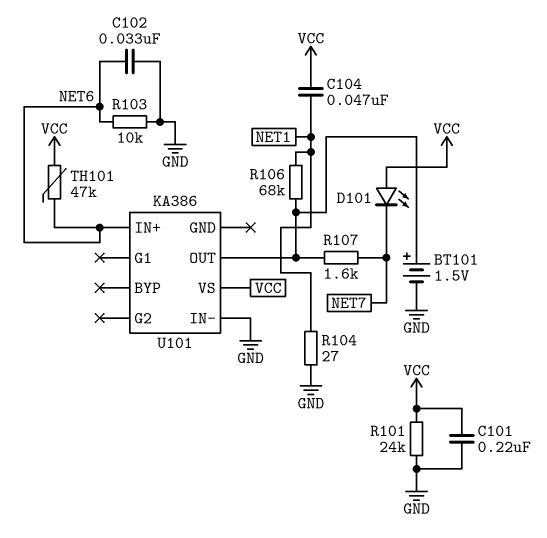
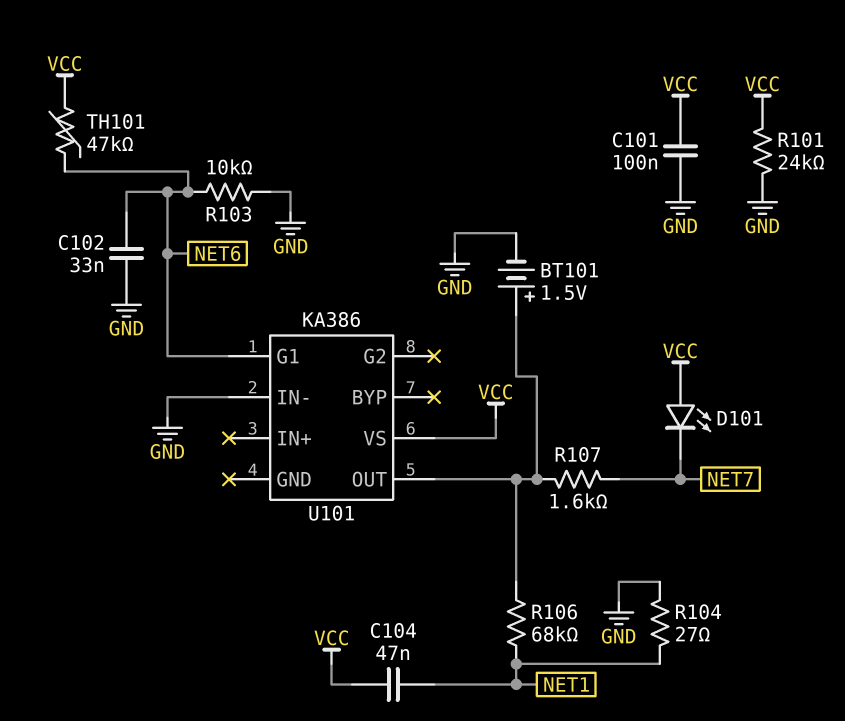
C101: 220nF (GND, VCC) -> 100nF (GND, VCC)
U101 pin G1: none -> NET6
U101 pin IN+: NET6 -> none

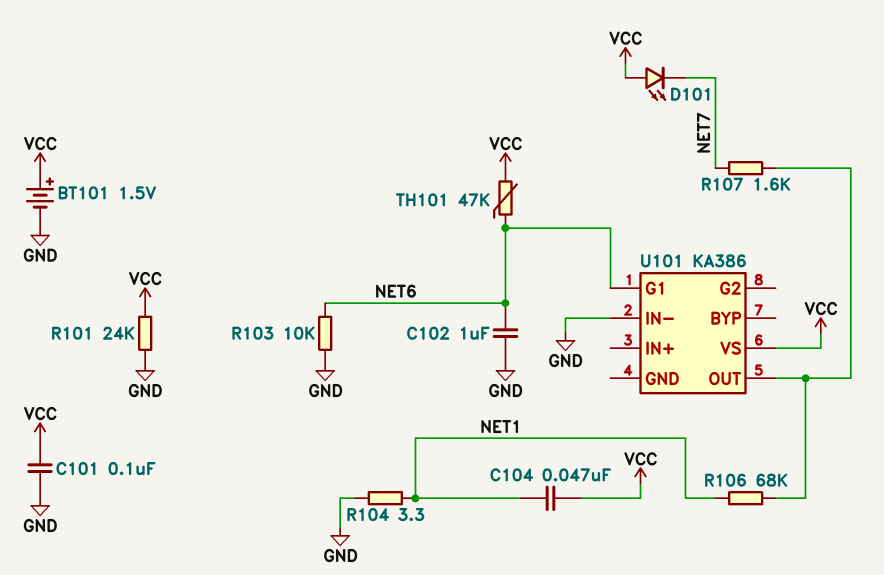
BT101: 1.5V (plus U101/OUT, minus GND) -> 1.5V (plus VCC, minus GND)
C102: 33nF (GND, NET6) -> 1uF (GND, NET6)
R104: 27 (GND, NET1) -> 3.3 (GND, NET1)

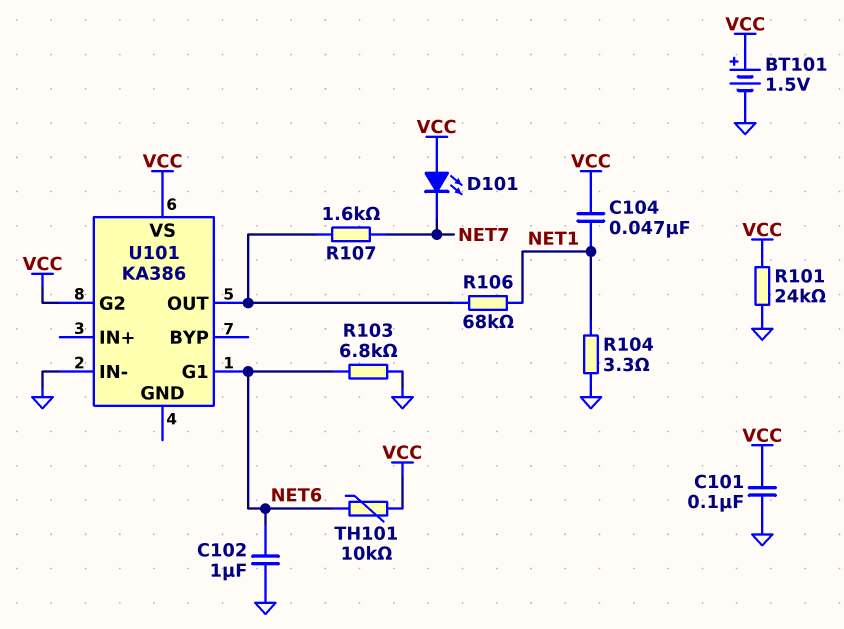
R103: 10k (GND, NET6) -> 6.8k (GND, NET6)
TH101: 47k (NET6, VCC) -> 10k (NET6, VCC)
U101 pin G2: none -> VCC

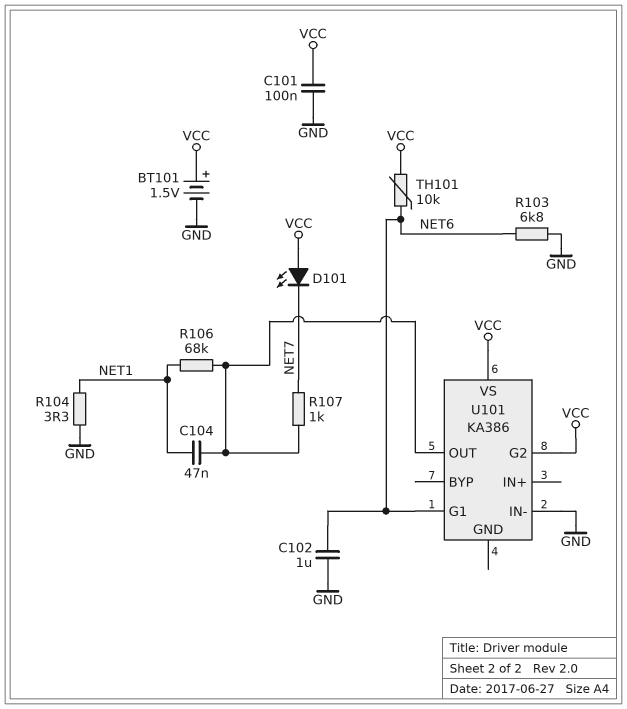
C104: 47nF (NET1, VCC) -> 47nF (NET1, U101/OUT)
R101: 24k (GND, VCC) -> none
R107: 1.6k (NET7, U101/OUT) -> 1k (NET7, U101/OUT)

